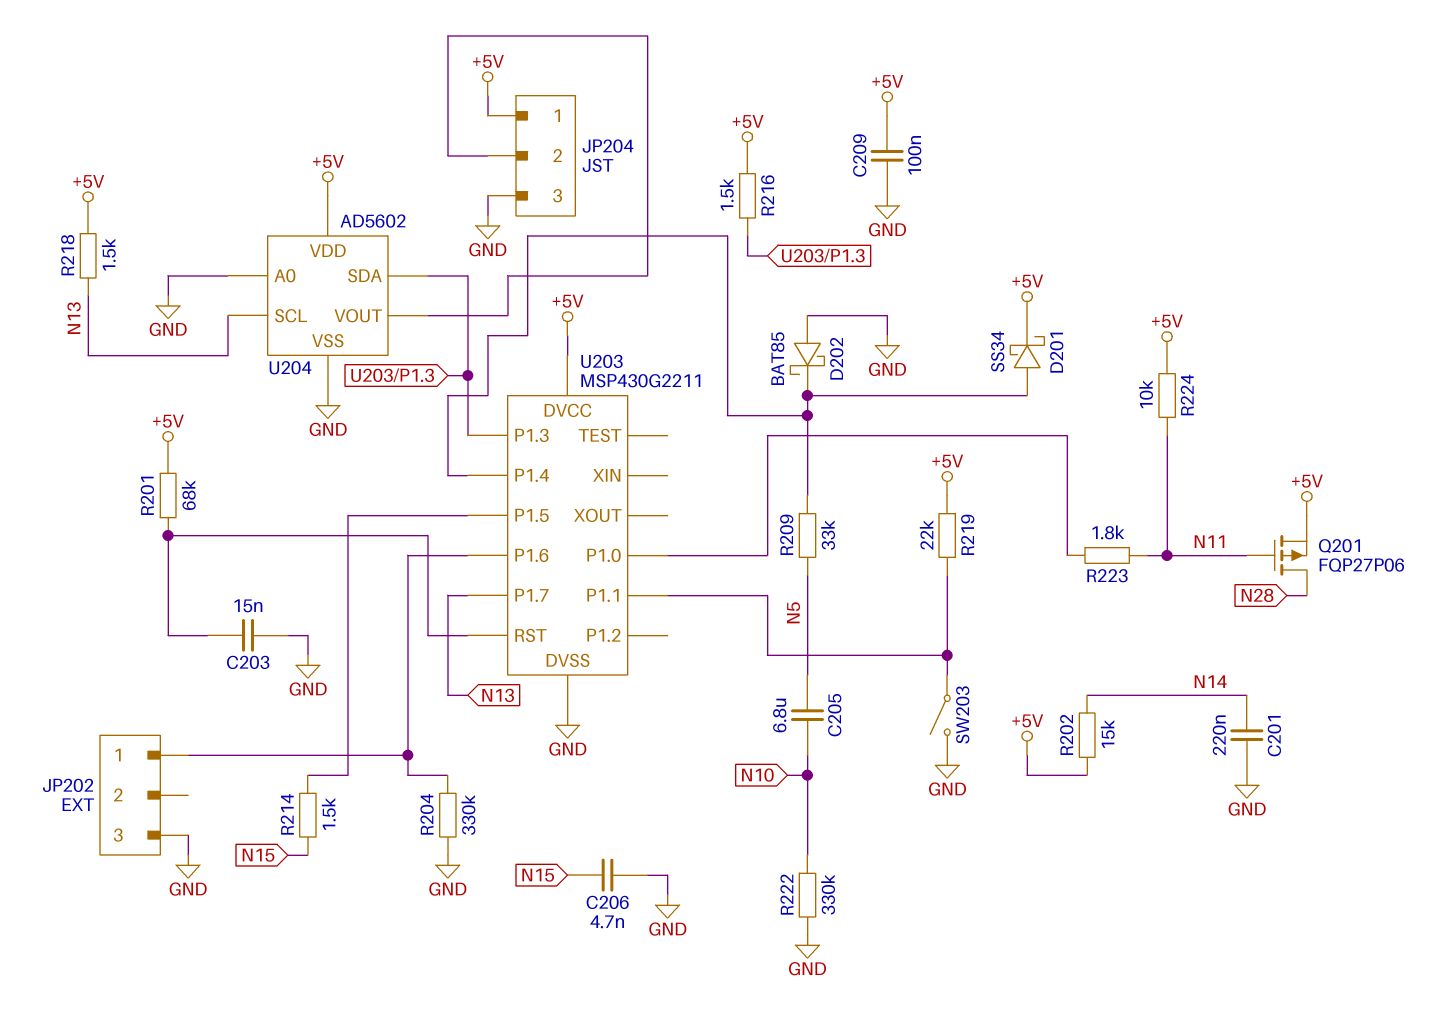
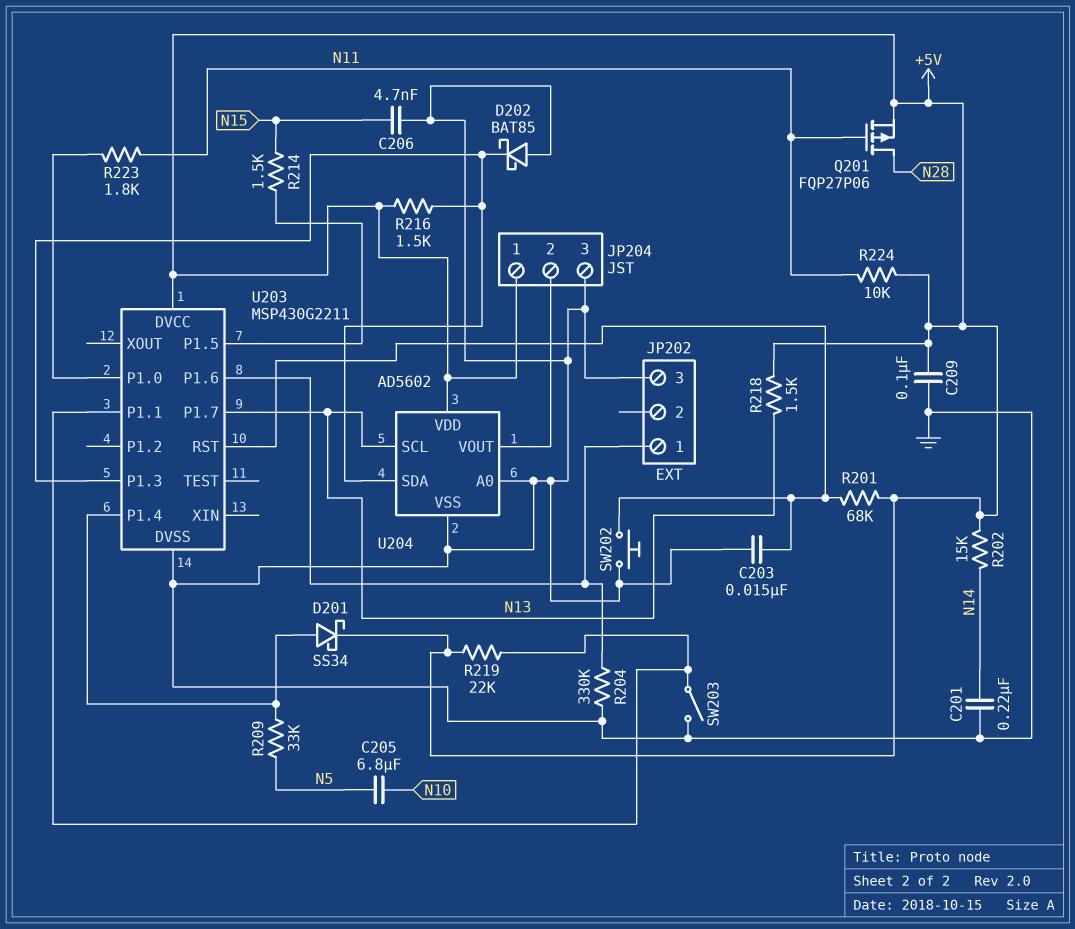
D202: schottky BAT85 (A GND, K U203/P1.4) -> schottky BAT85 (A GND, K U203/P1.3)
R222: 330k (GND, N10) -> none
SW202: none -> button (GND, U203/RST)

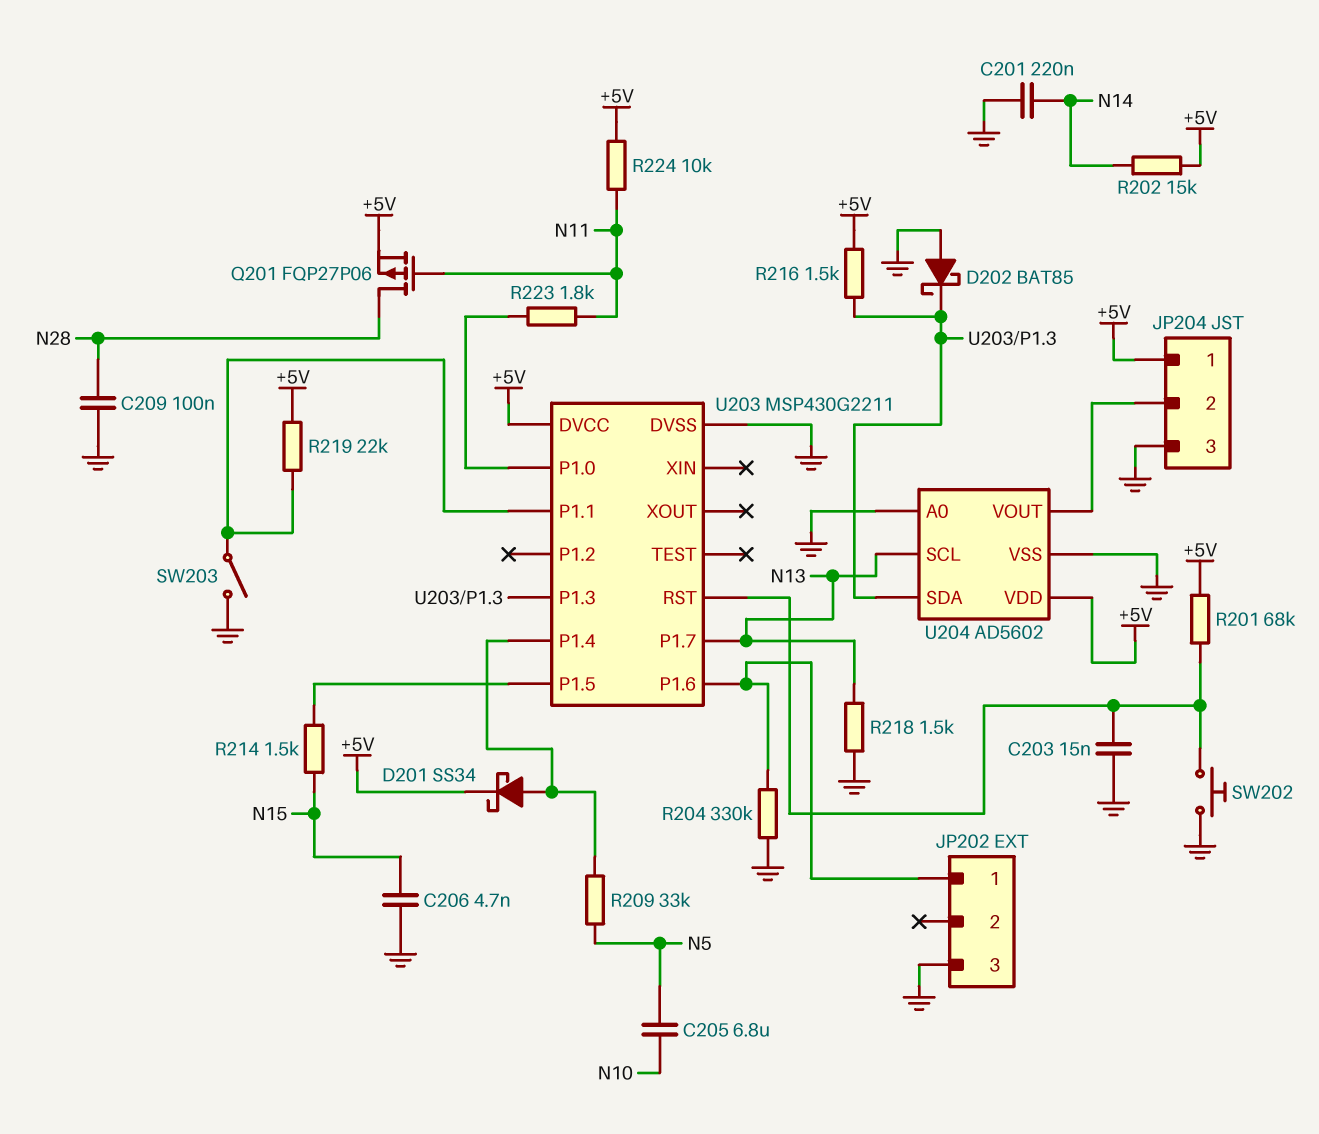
C209: 100nF (+5V, GND) -> 100nF (GND, N28)
R218: 1.5k (+5V, N13) -> 1.5k (GND, N13)

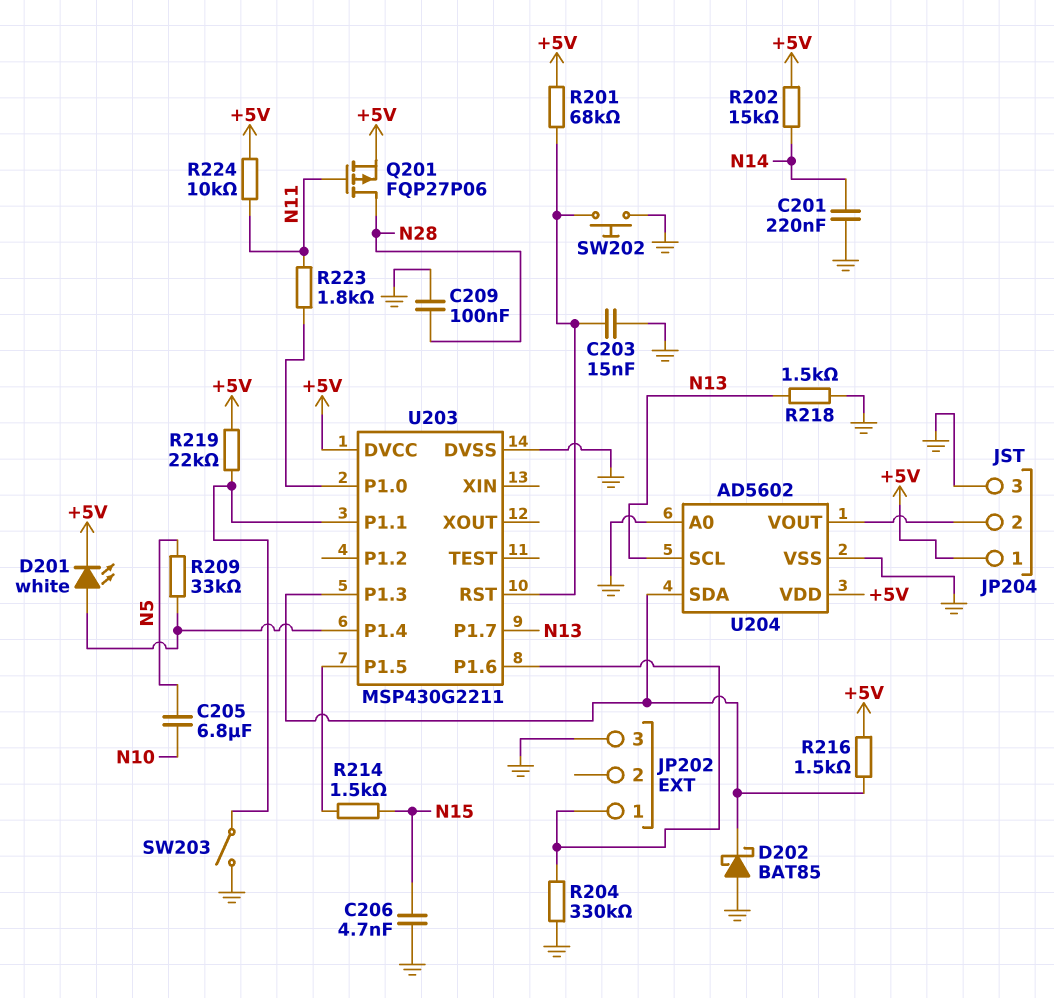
D201: schottky SS34 (A U203/P1.4, K +5V) -> LED white (A U203/P1.4, K +5V)

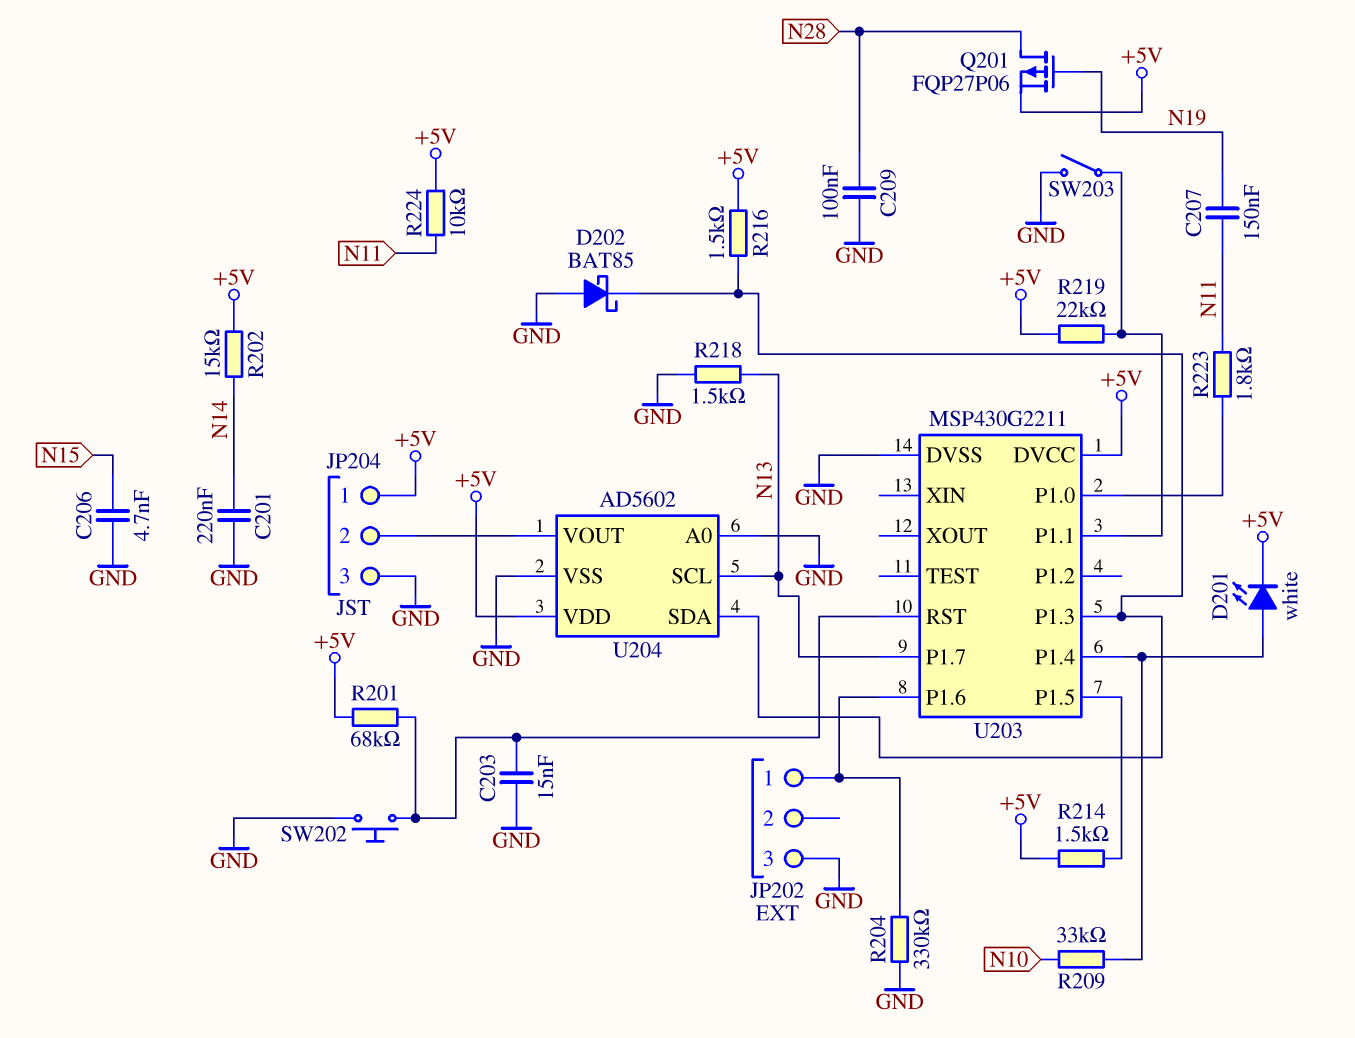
C205: 6.8uF (N5, N10) -> none
C207: none -> 150nF (N11, N19)
Q201: PMOS FQP27P06 (G N11, D N28, S +5V) -> PMOS FQP27P06 (G N19, D N28, S +5V)
R209: 33k (N5, U203/P1.4) -> 33k (N10, U203/P1.4)
R214: 1.5k (N15, U203/P1.5) -> 1.5k (+5V, U203/P1.5)

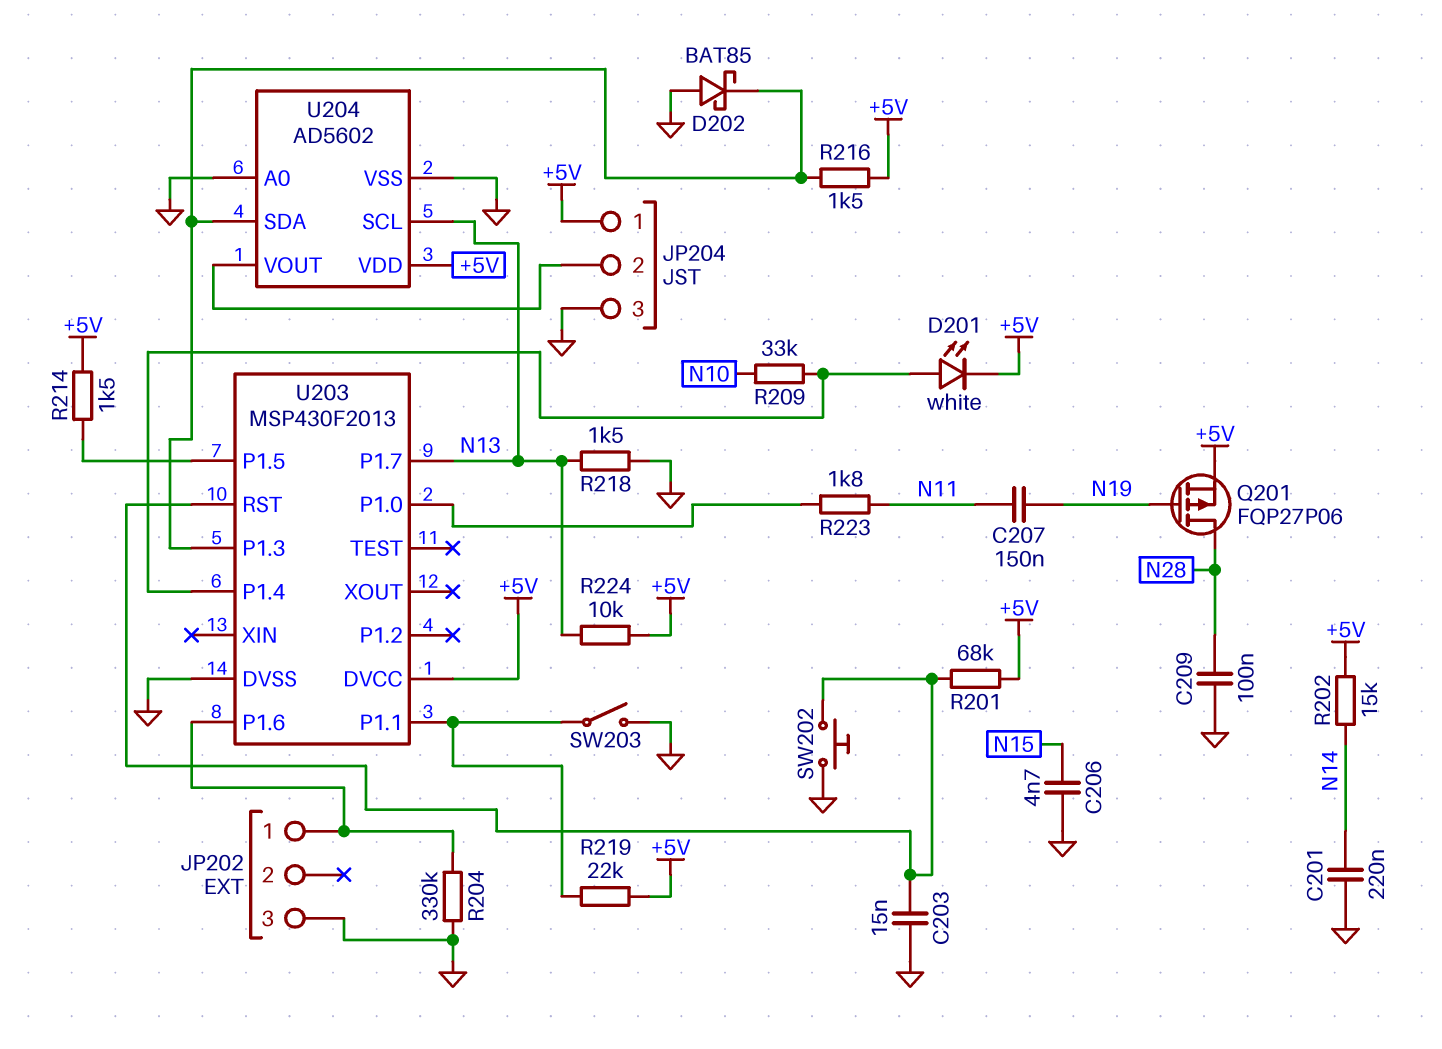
R224: 10k (+5V, N11) -> 10k (+5V, N13)
U203: MSP430G2211 -> MSP430F2013

